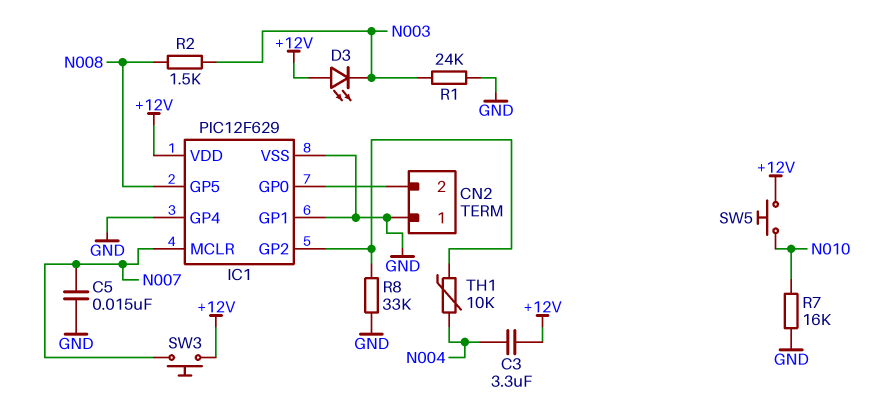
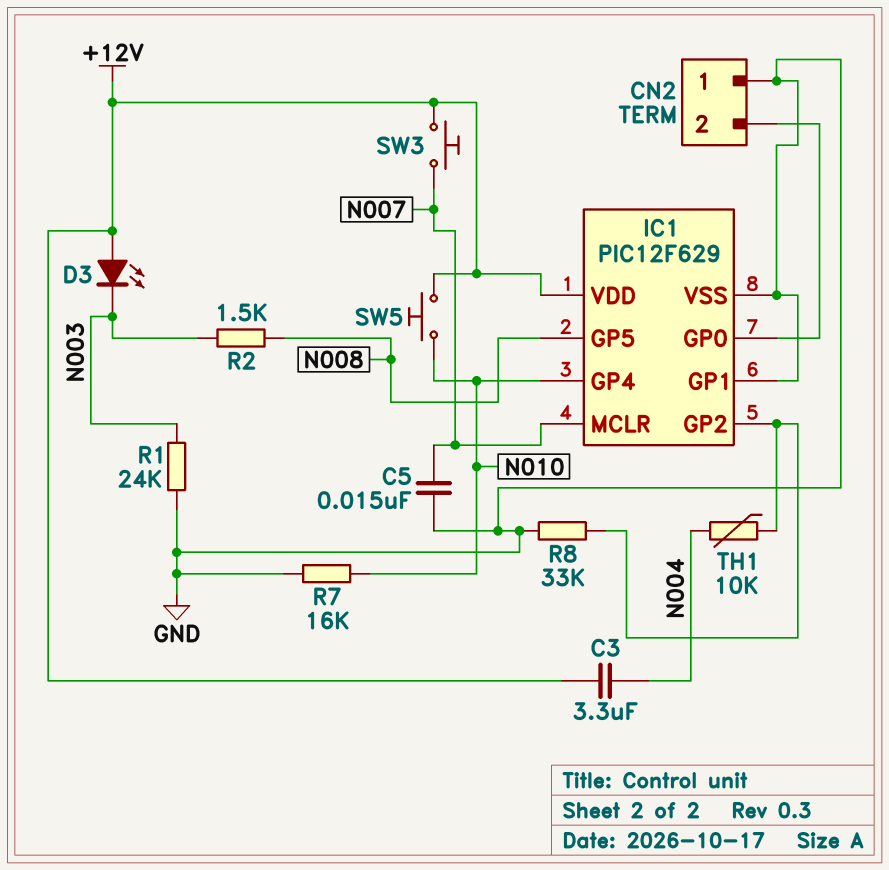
IC1 pin GP4: GND -> N010

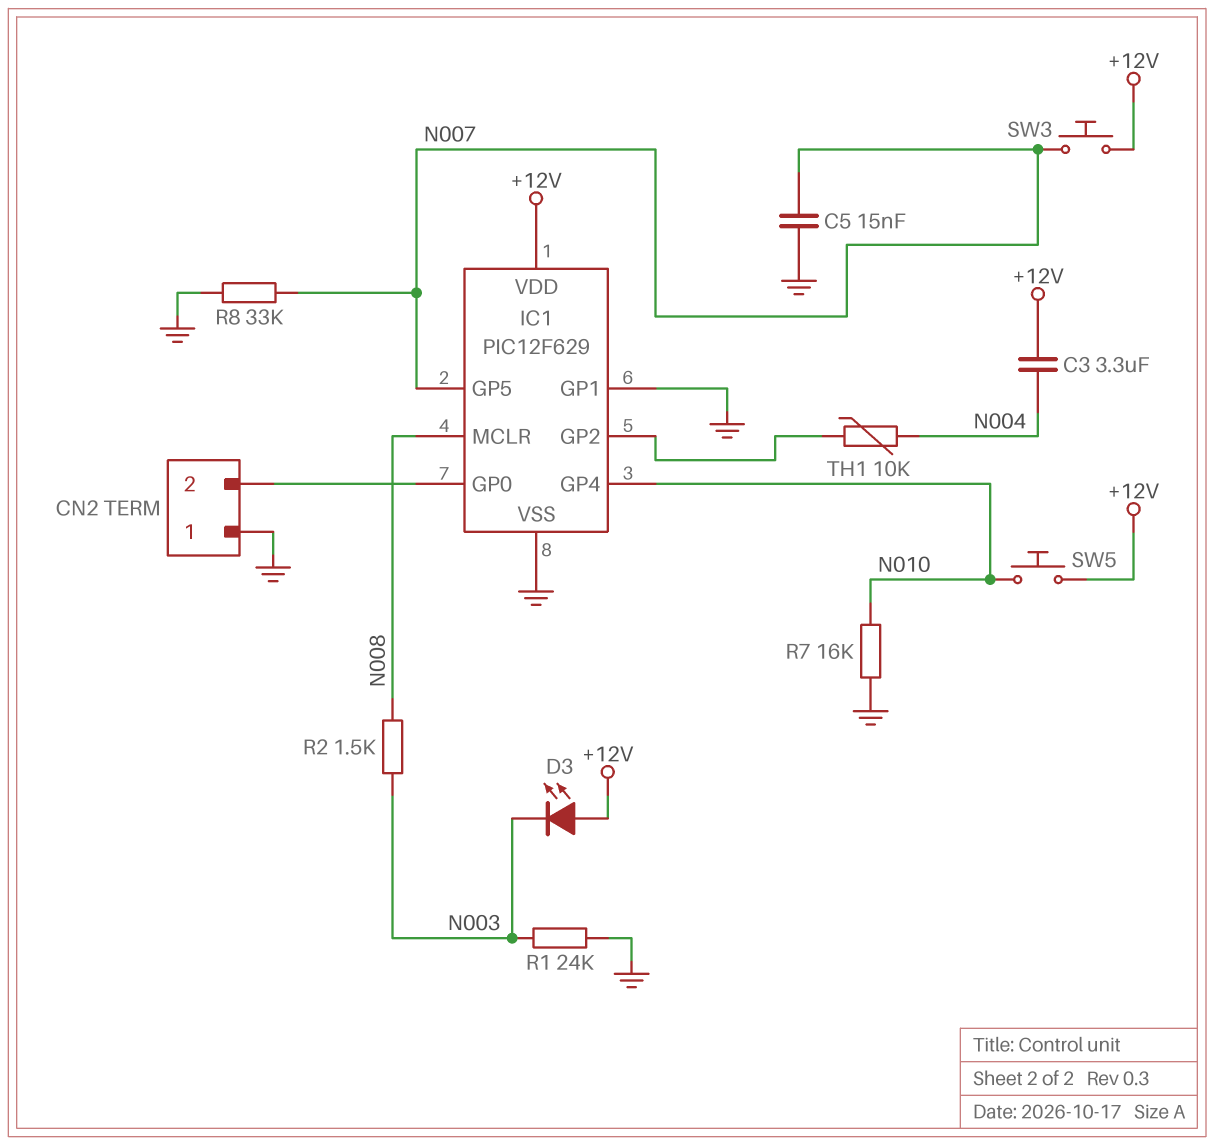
IC1 pin GP5: N008 -> N007
IC1 pin MCLR: N007 -> N008
R8: 33k (GND, IC1/GP2) -> 33k (GND, N007)

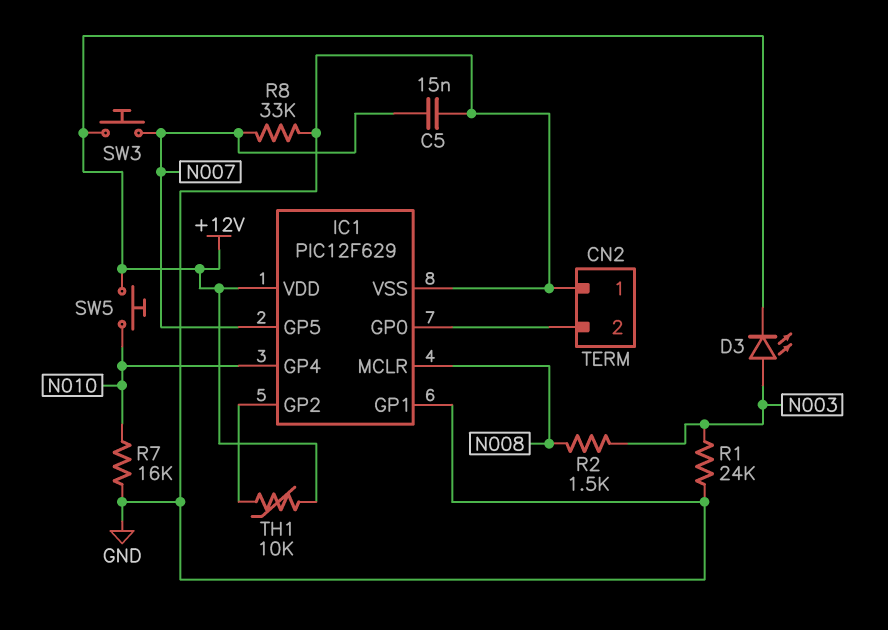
C3: 3.3uF (+12V, N004) -> none
D3: LED (A +12V, K N003) -> LED (A N003, K +12V)
TH1: 10k (IC1/GP2, N004) -> 10k (+12V, IC1/GP2)

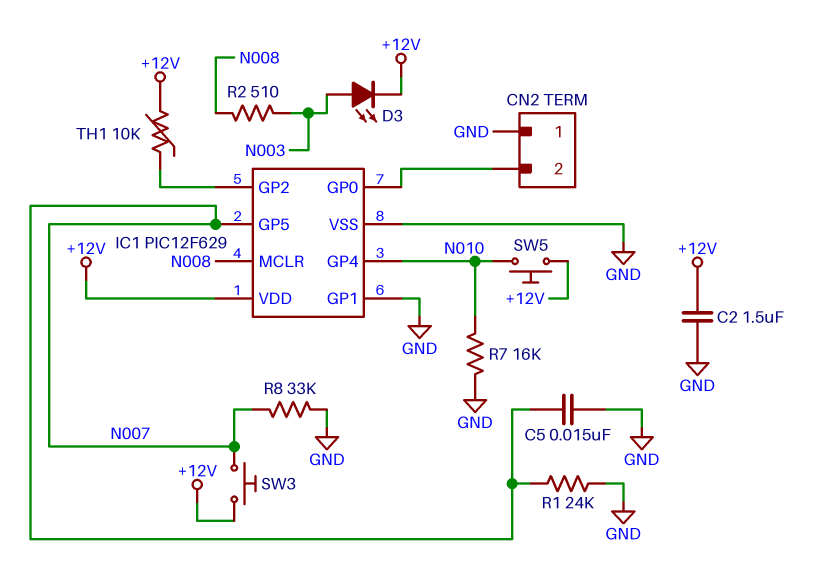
C2: none -> 1.5uF (+12V, GND)
R1: 24k (GND, N003) -> 24k (GND, N007)
R2: 1.5k (N003, N008) -> 510 (N003, N008)

